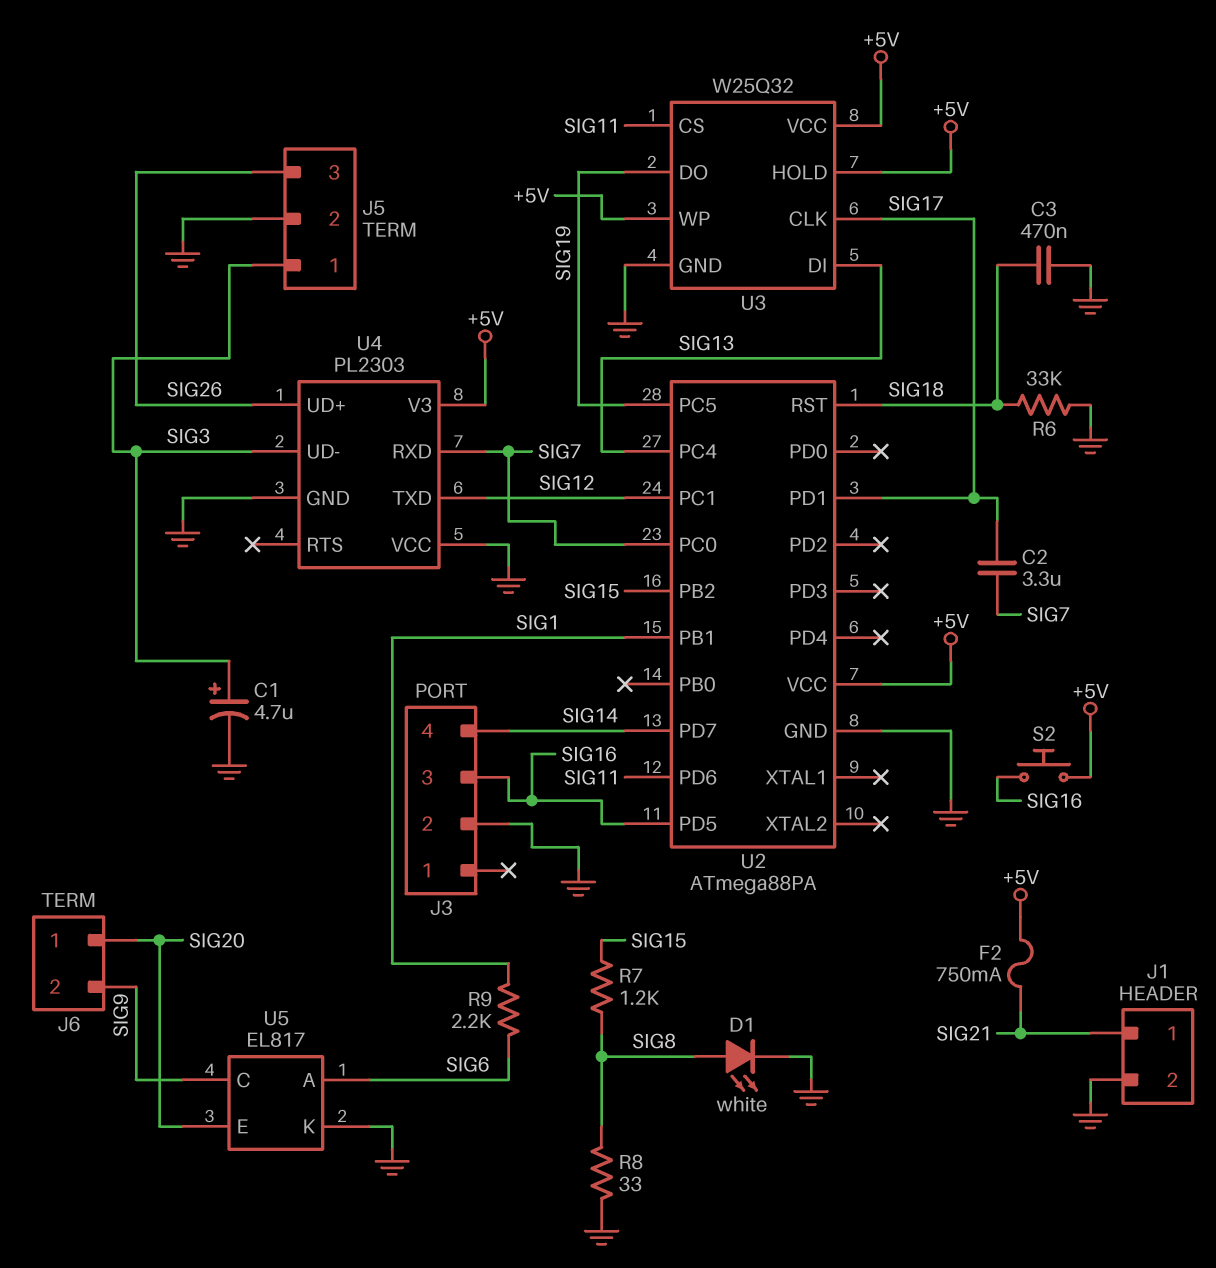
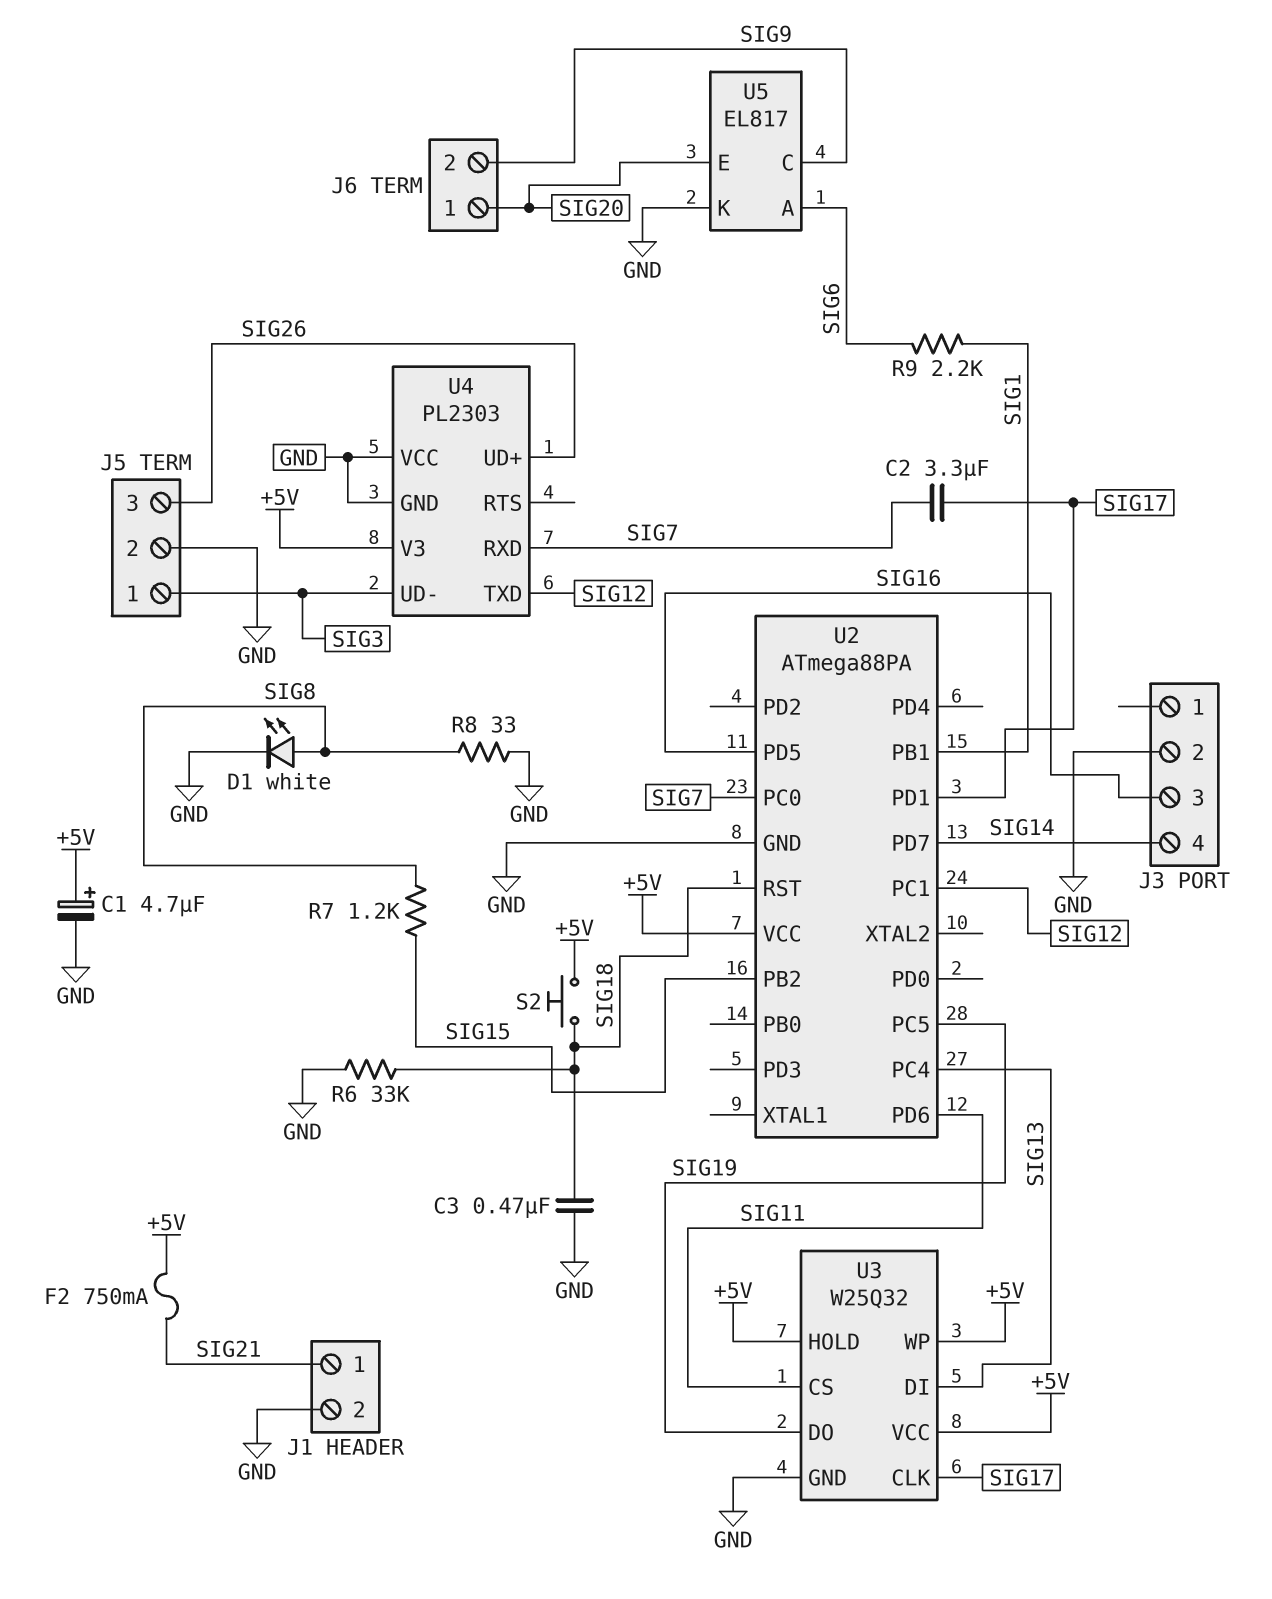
C1: 4.7uF (plus SIG3, minus GND) -> 4.7uF (plus +5V, minus GND)
S2: button (+5V, SIG16) -> button (+5V, SIG18)

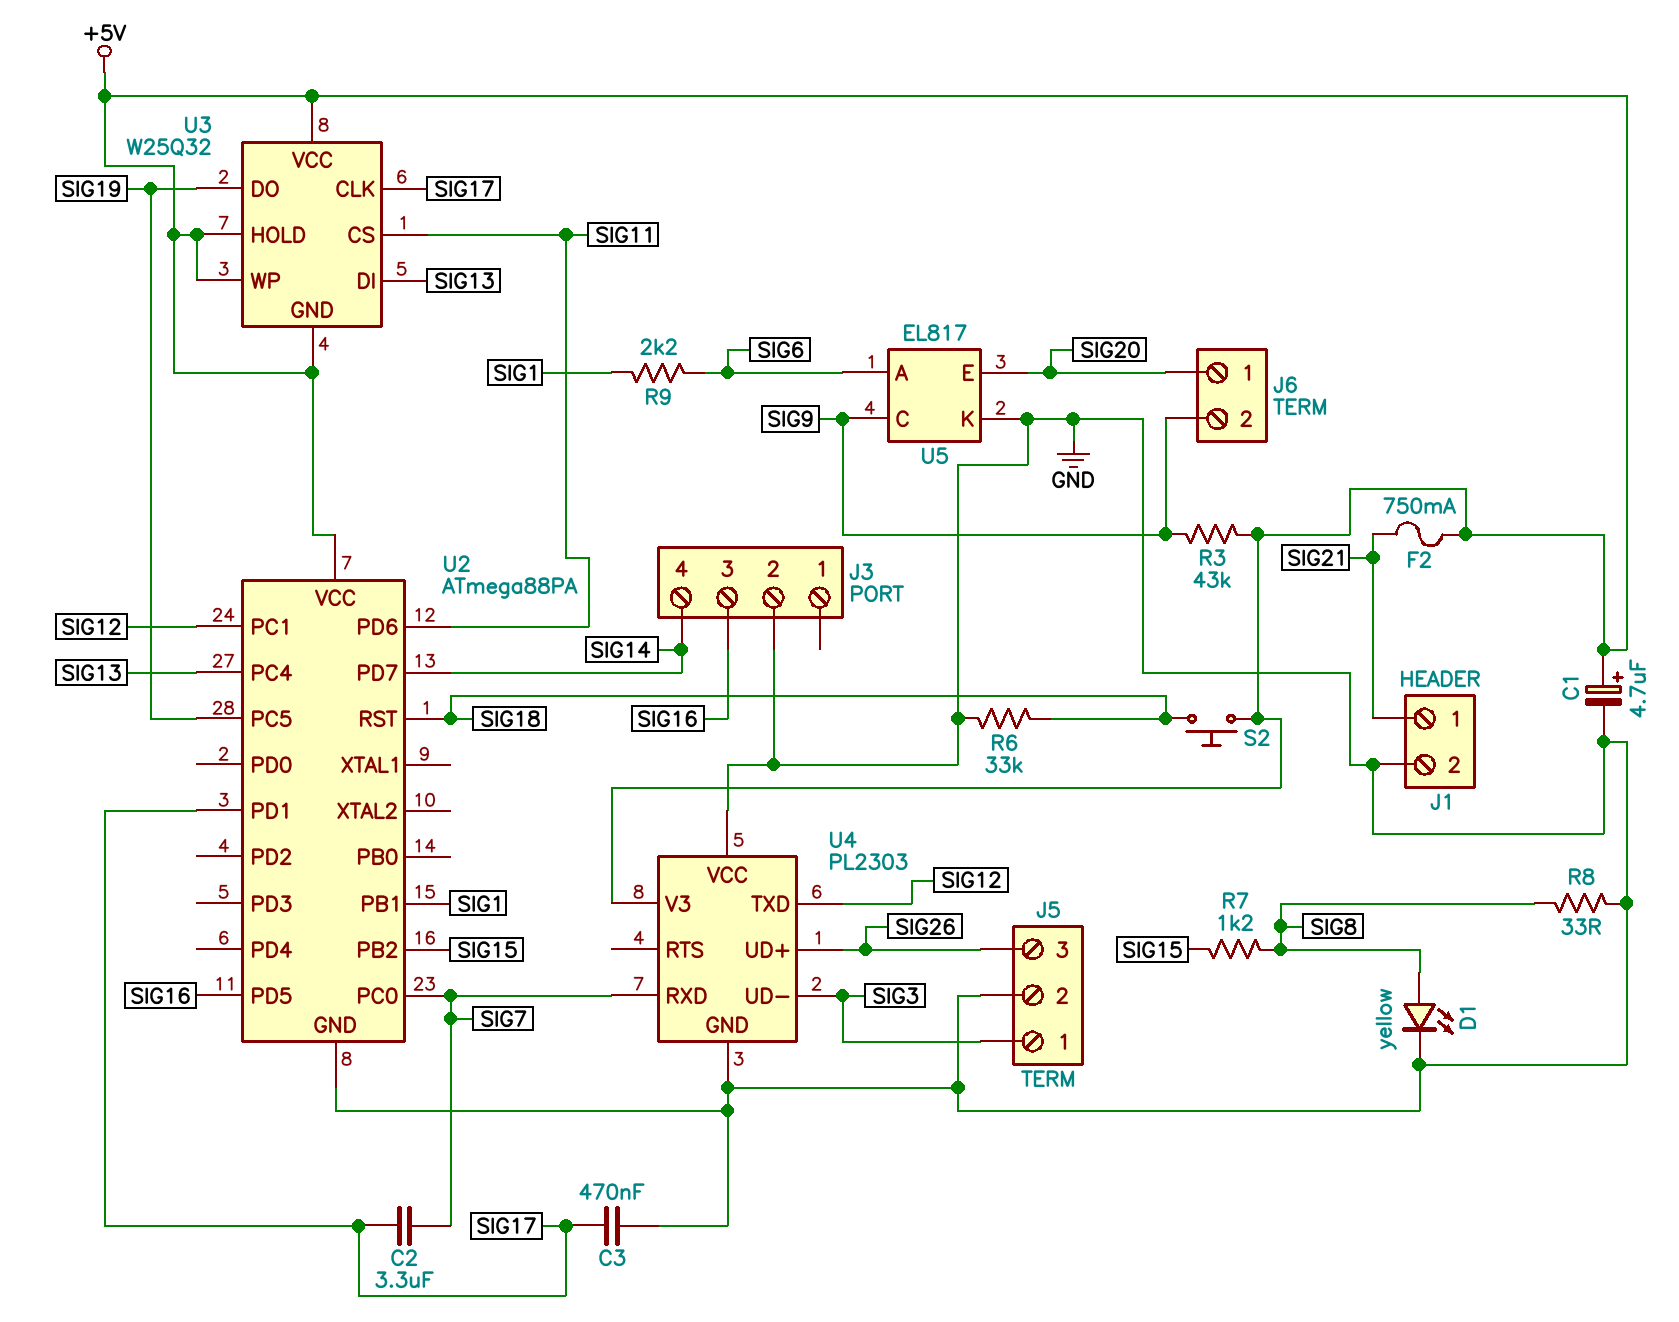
C3: 470nF (GND, SIG18) -> 470nF (GND, SIG17)
D1: LED white (A SIG8, K GND) -> LED yellow (A SIG8, K GND)
R3: none -> 43k (+5V, SIG9)
U3 pin GND: GND -> +5V

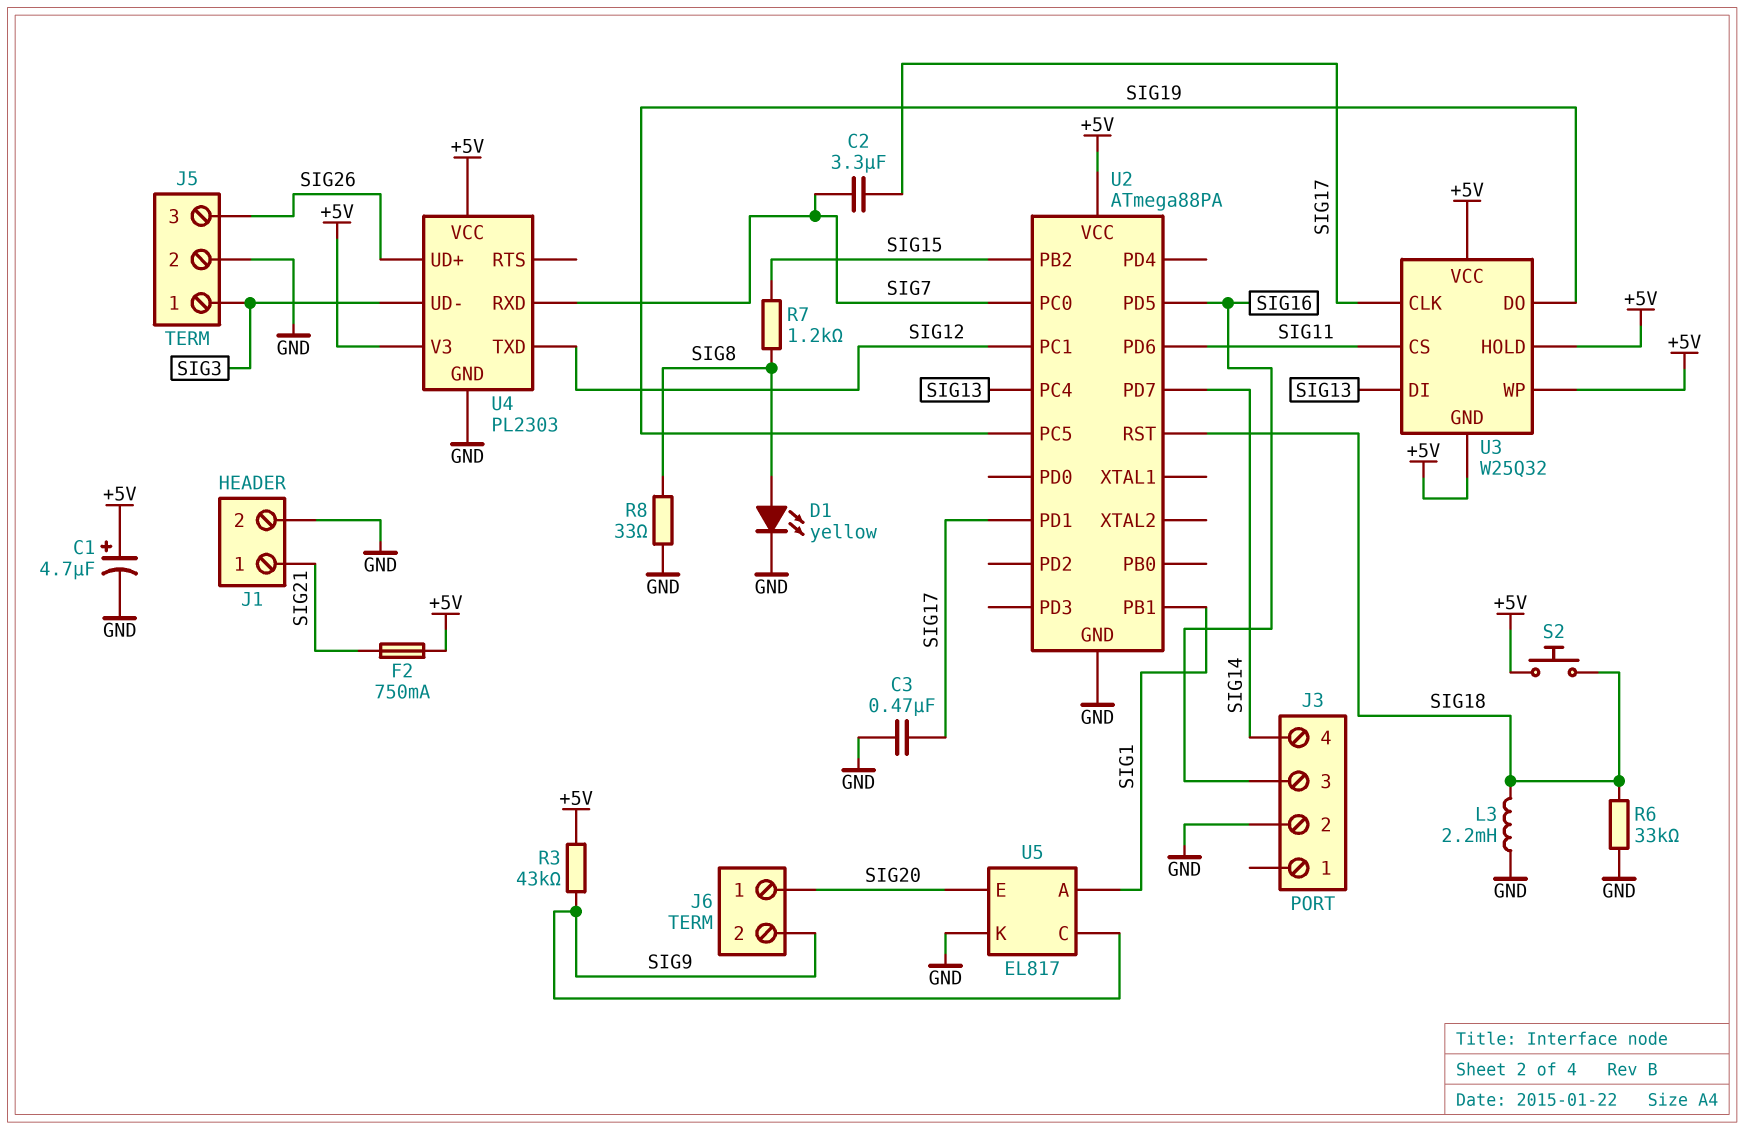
L3: none -> 2.2mH (GND, SIG18)
R9: 2.2k (SIG1, SIG6) -> none
U4 pin VCC: GND -> +5V
U5 pin A: SIG6 -> SIG1

